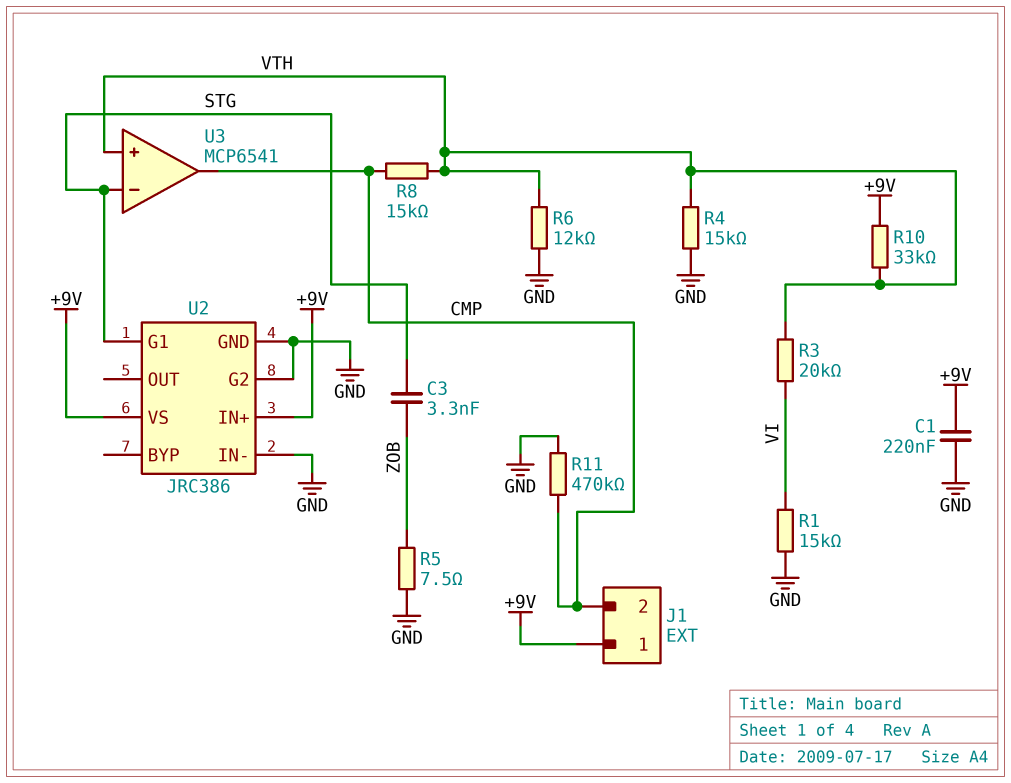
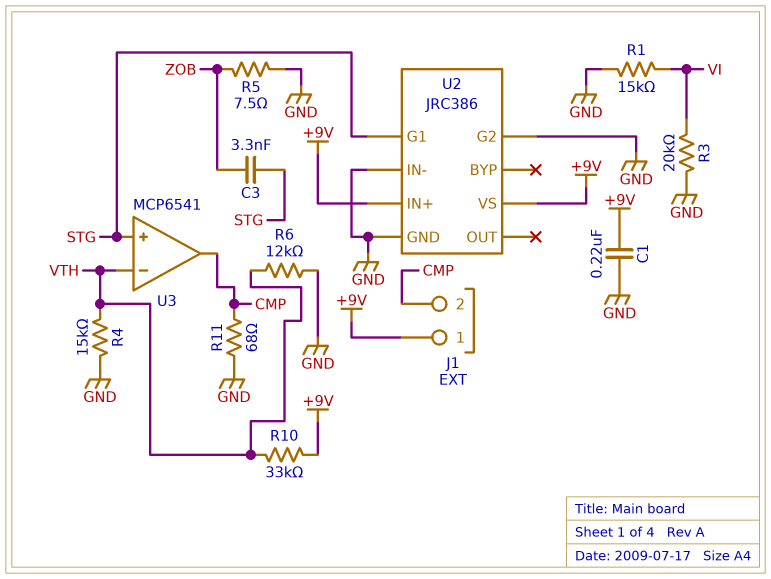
R3: 20k (VI, VTH) -> 20k (GND, VI)
R8: 15k (CMP, VTH) -> none
R11: 470k (CMP, GND) -> 68 (CMP, GND)
U3 pin in+: VTH -> STG
U3 pin in-: STG -> VTH

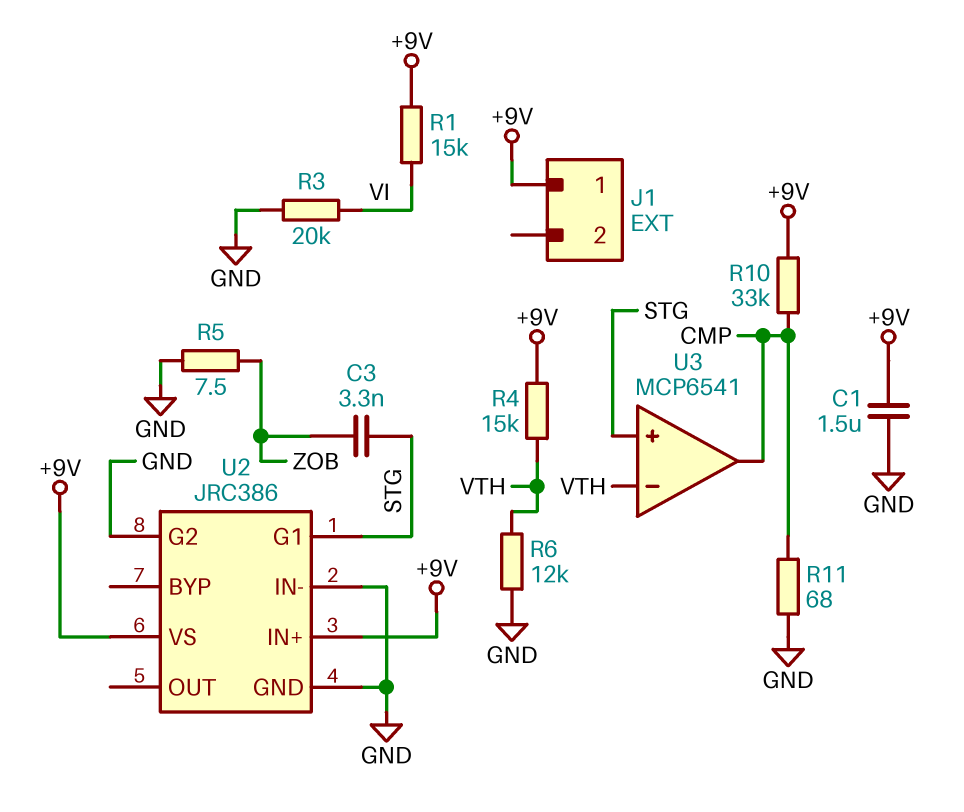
C1: 220nF (+9V, GND) -> 1.5uF (+9V, GND)
J1 pin 2: CMP -> none
R1: 15k (GND, VI) -> 15k (+9V, VI)
R4: 15k (GND, VTH) -> 15k (+9V, VTH)
R10: 33k (+9V, VTH) -> 33k (+9V, CMP)

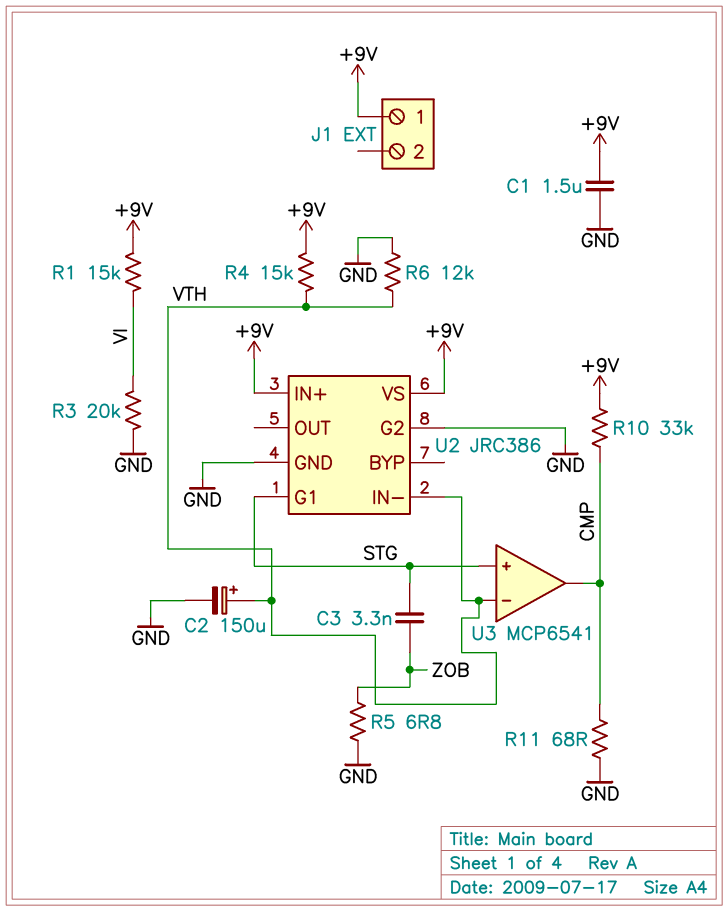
C2: none -> 150uF (plus VTH, minus GND)
R5: 7.5 (GND, ZOB) -> 6.8 (GND, ZOB)
U2 pin IN-: GND -> VTH

